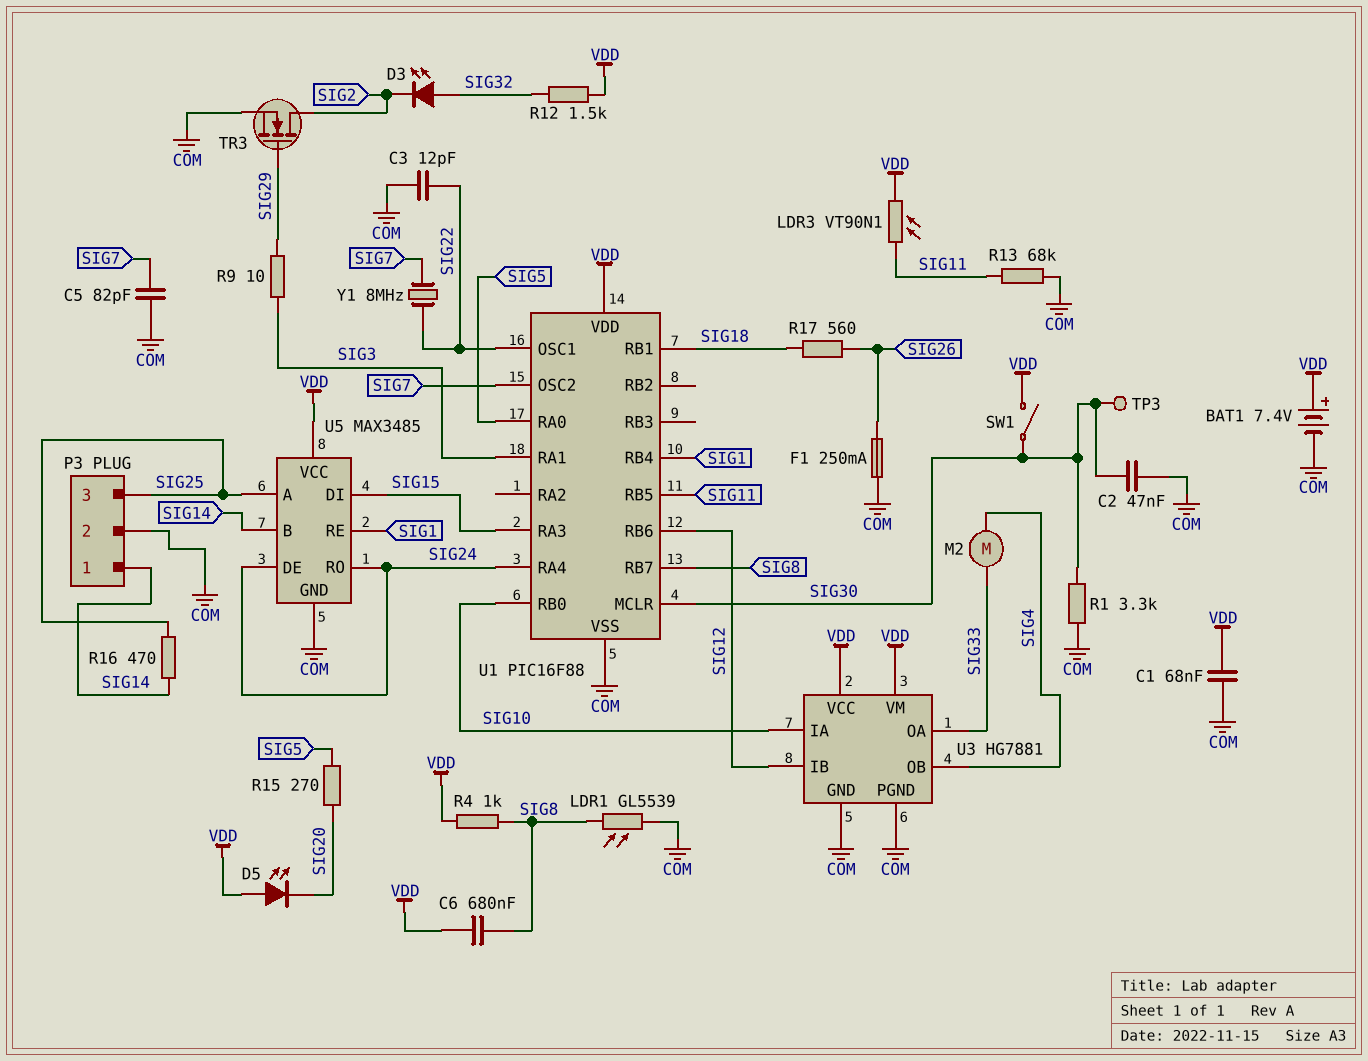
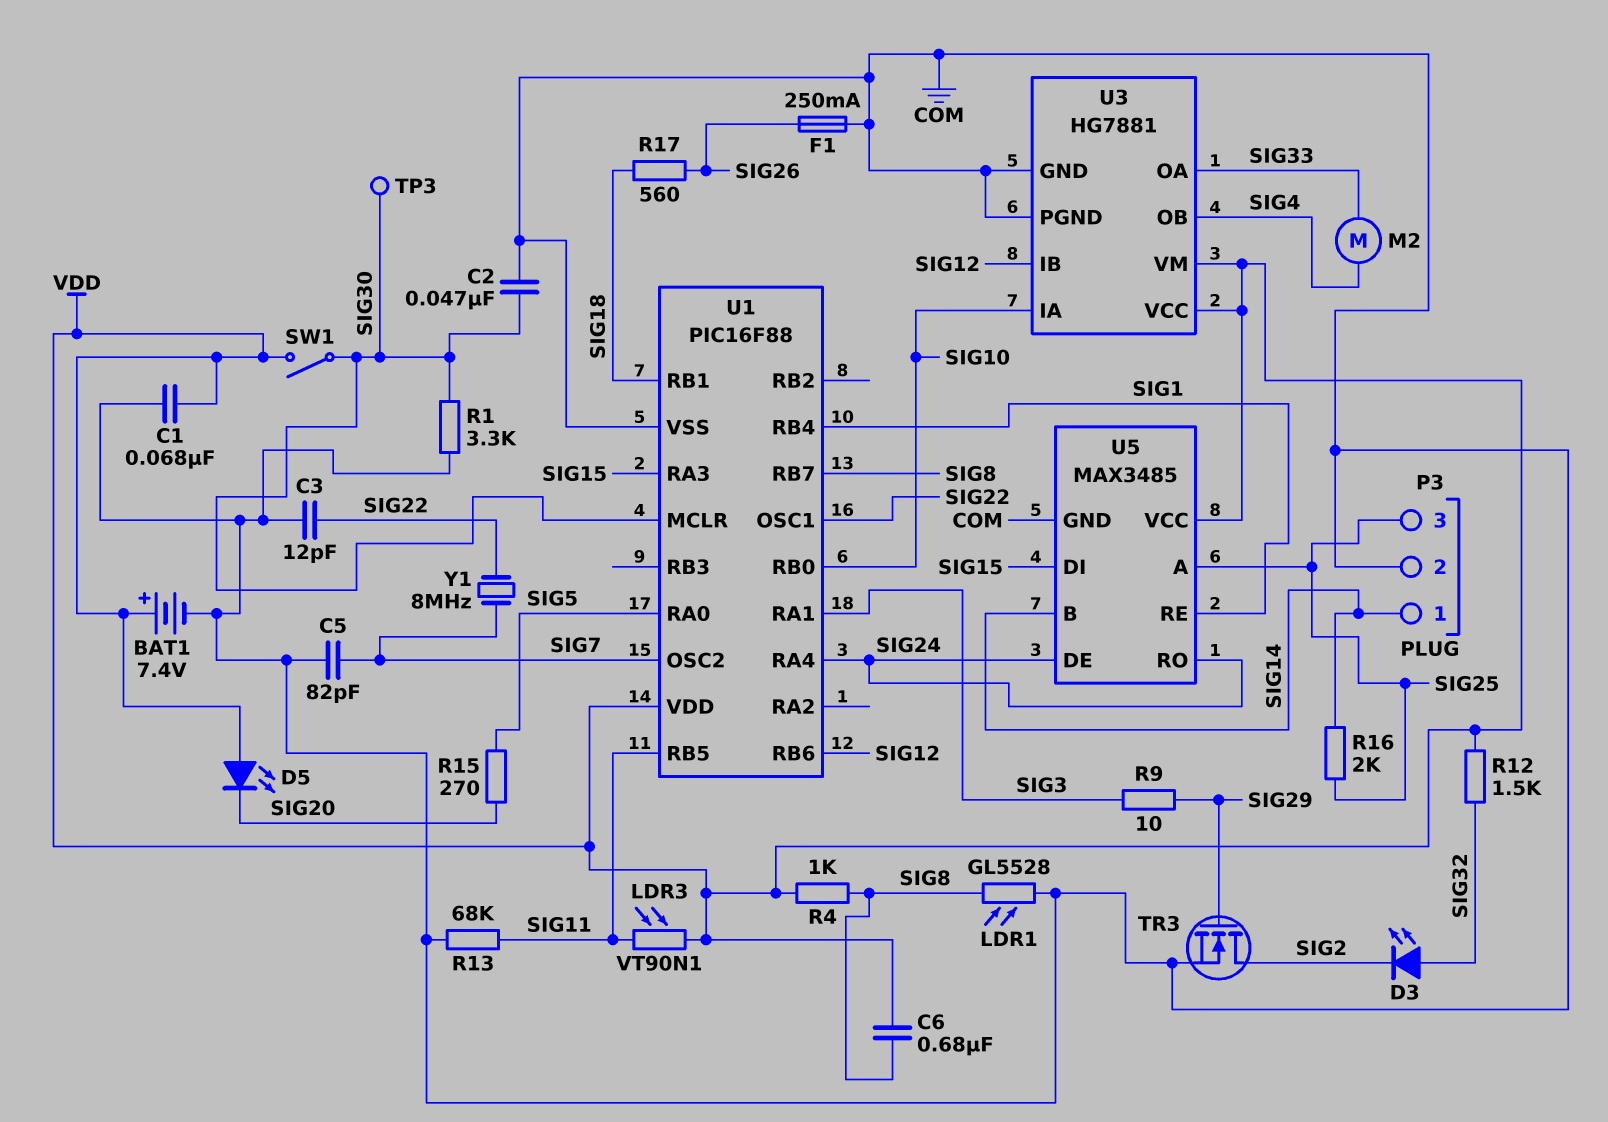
LDR1: GL5539 (COM, SIG8) -> GL5528 (COM, SIG8)
R16: 470 (SIG14, SIG25) -> 2k (SIG14, SIG25)

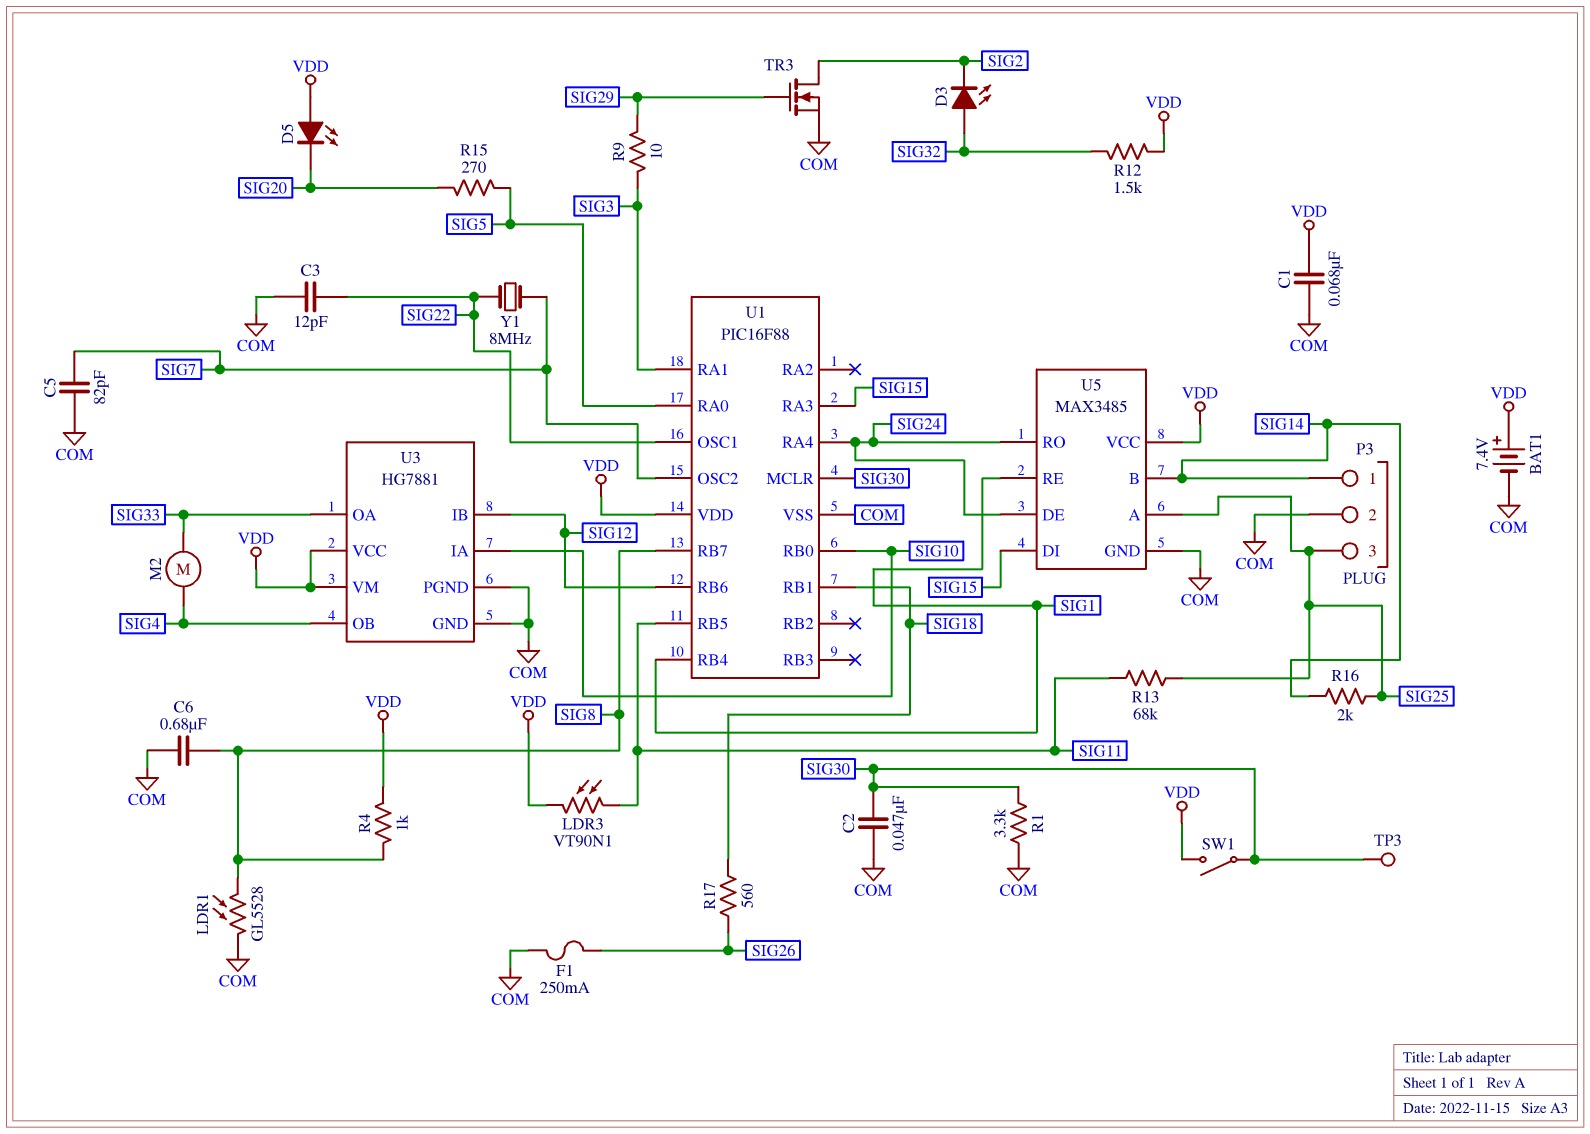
C6: 680nF (SIG8, VDD) -> 680nF (COM, SIG8)
R13: 68k (COM, SIG11) -> 68k (SIG11, SIG25)

